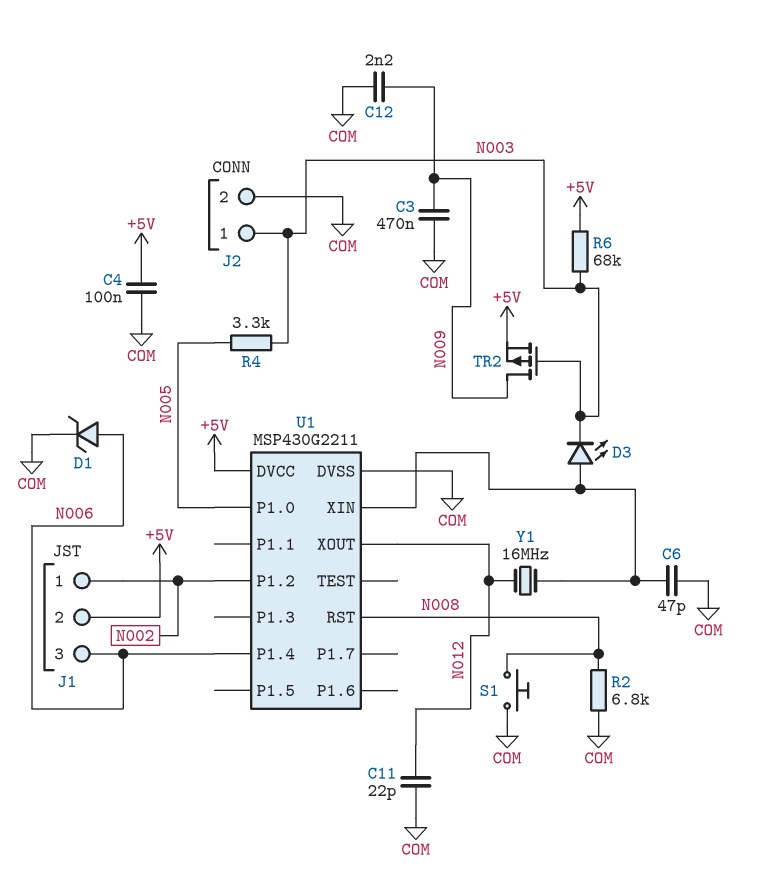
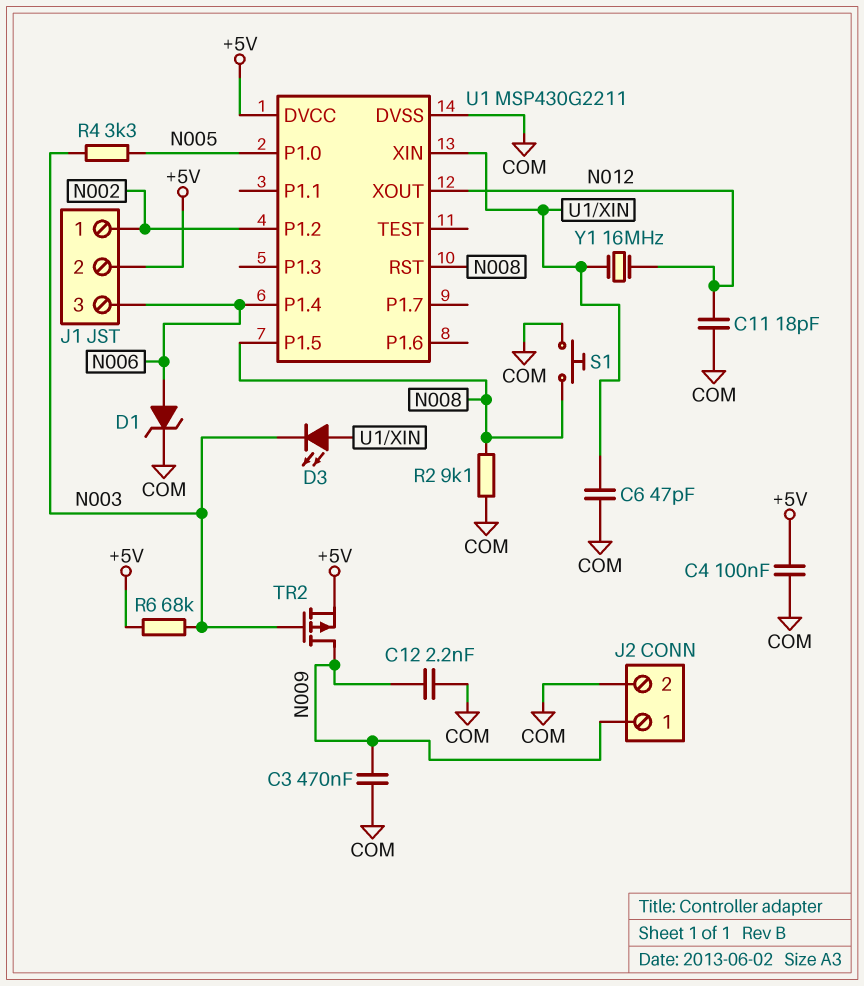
C11: 22pF (COM, N012) -> 18pF (COM, N012)
J2 pin 1: N003 -> N009
R2: 6.8k (COM, N008) -> 9.1k (COM, N008)
U1 pin P1.5: none -> N008

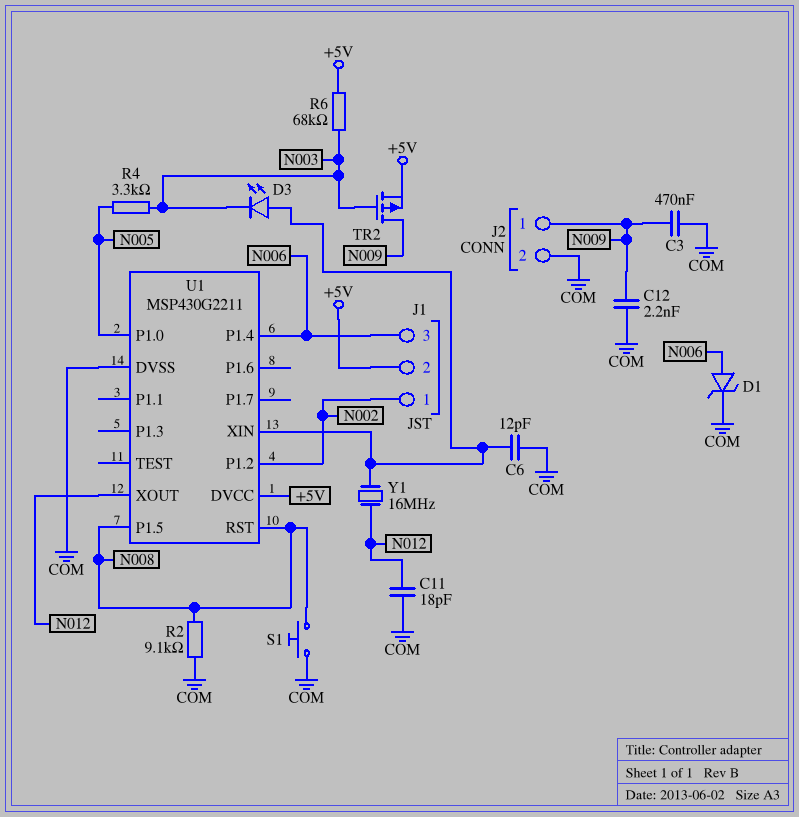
C4: 100nF (+5V, COM) -> none
C6: 47pF (COM, U1/XIN) -> 12pF (COM, U1/XIN)

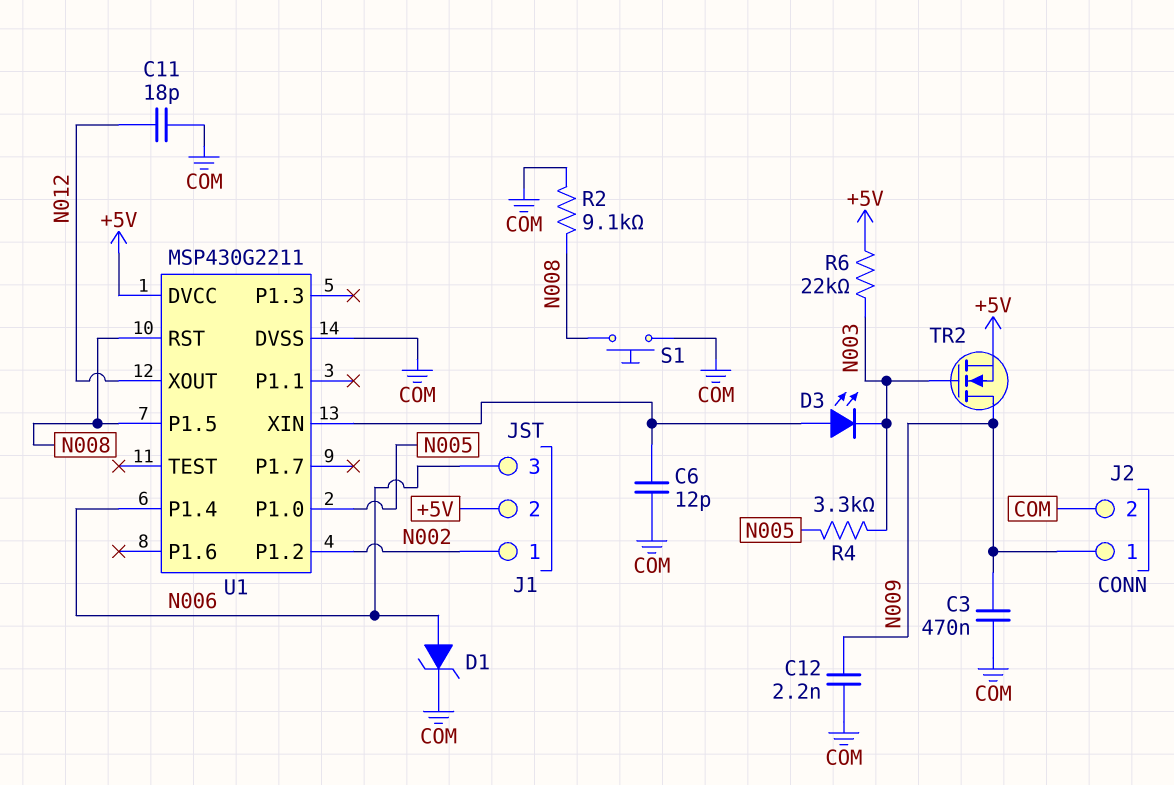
R6: 68k (+5V, N003) -> 22k (+5V, N003)
TR2: PMOS (G N003, D N009, S +5V) -> NMOS (G N003, D N009, S +5V)
Y1: 16MHz (N012, U1/XIN) -> none

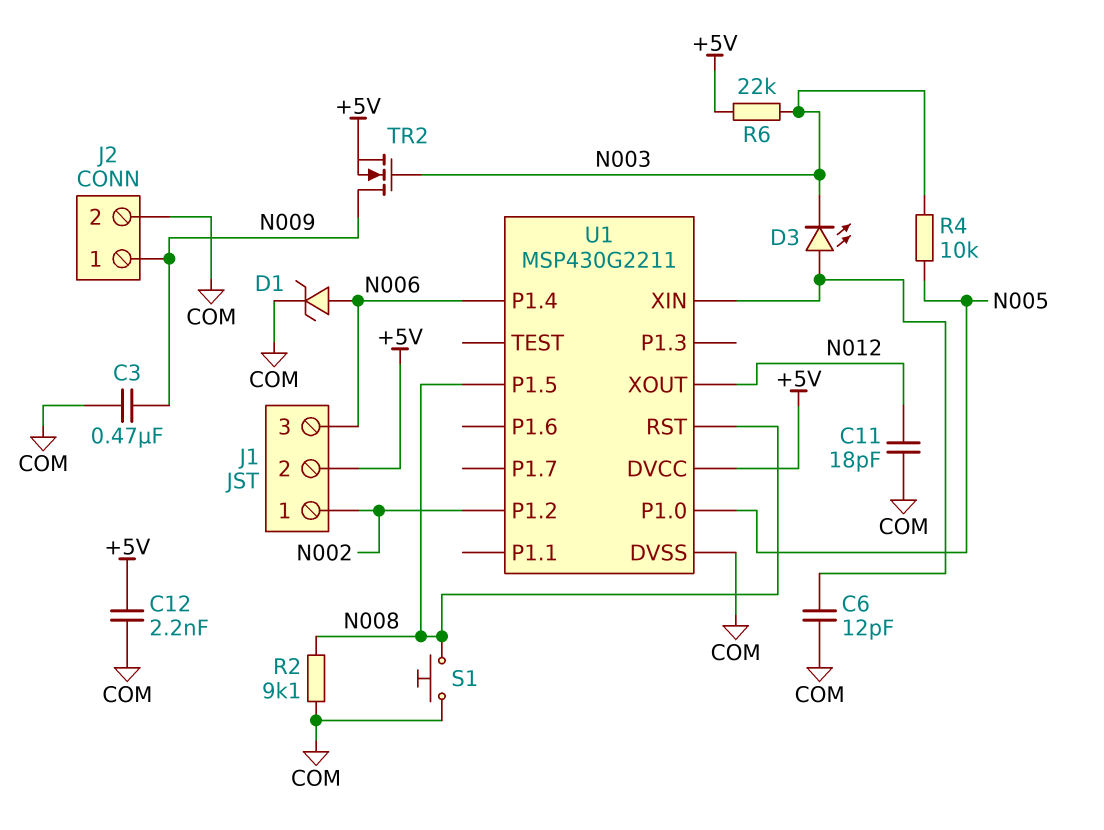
C12: 2.2nF (COM, N009) -> 2.2nF (+5V, COM)
R4: 3.3k (N003, N005) -> 10k (N003, N005)

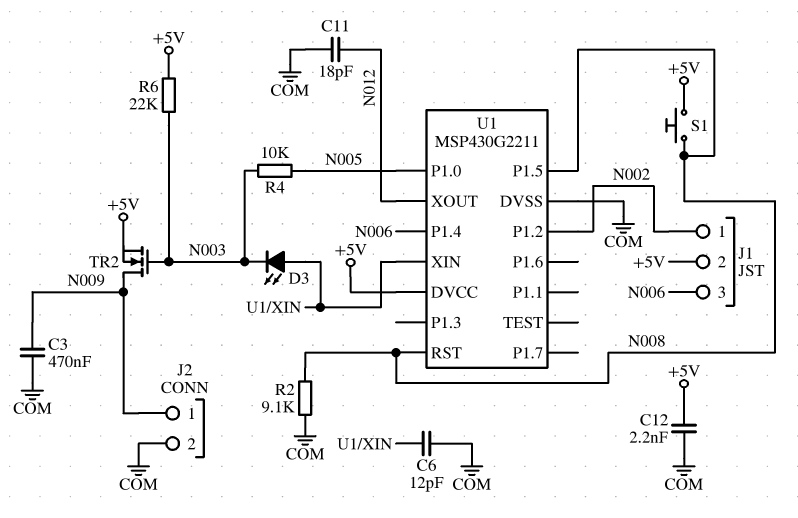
D1: zener (A N006, K COM) -> none
S1: button (COM, N008) -> button (+5V, N008)

